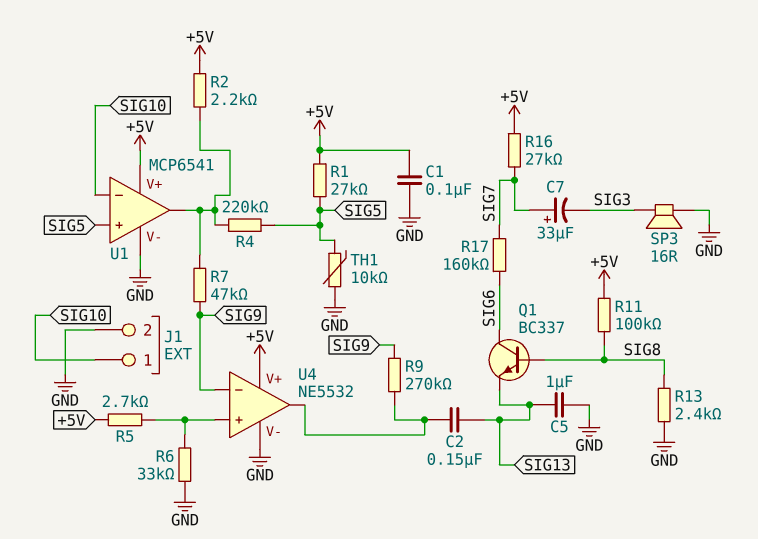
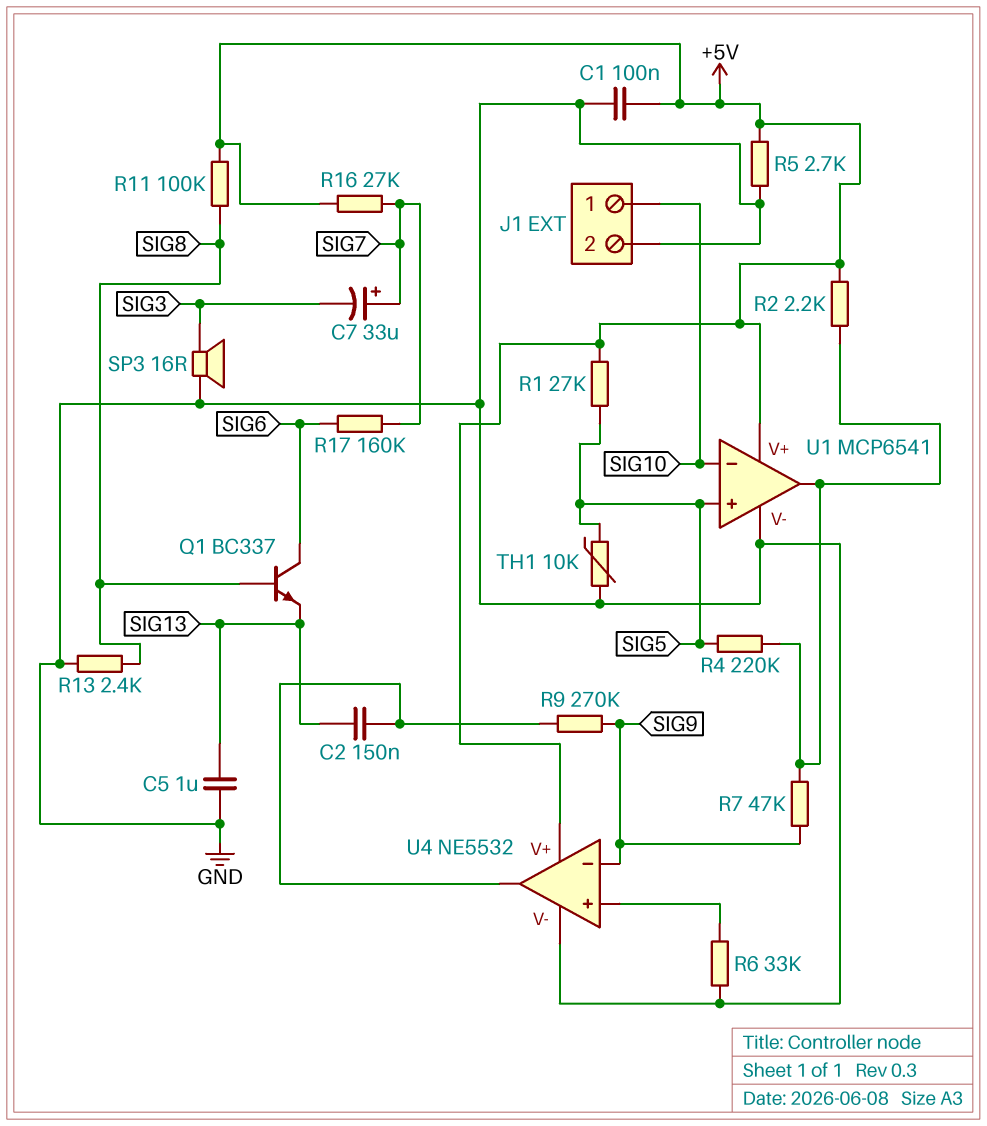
R5: 2.7k (+5V, U4/in+) -> 2.7k (+5V, GND)

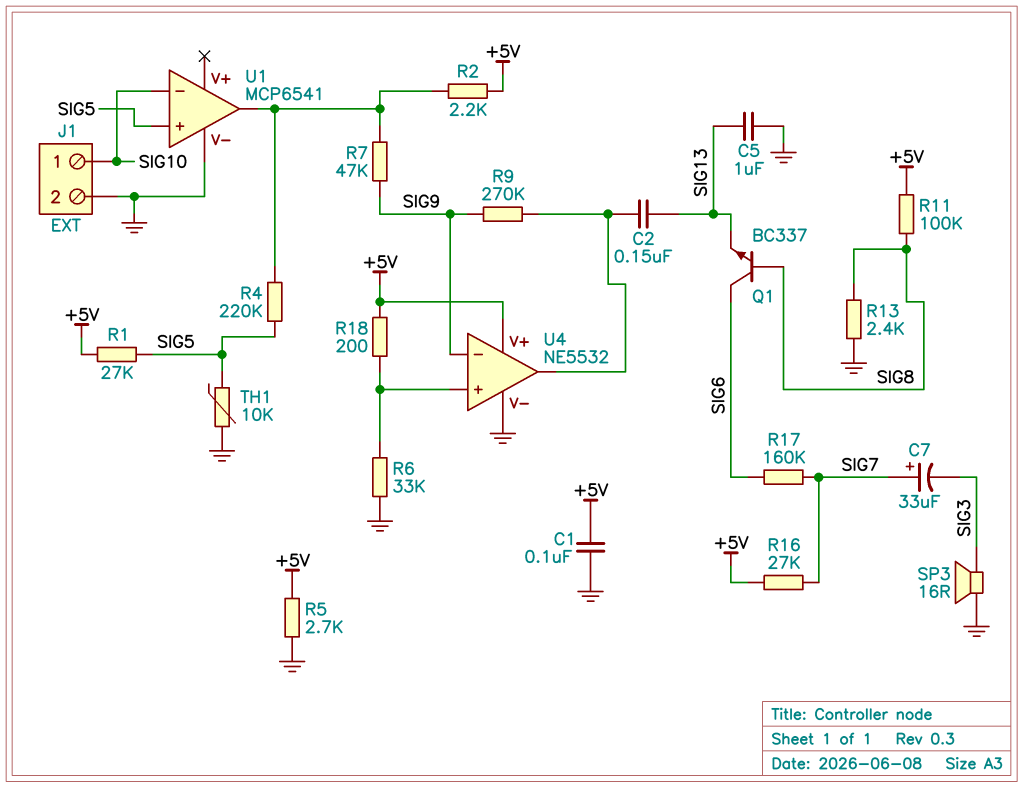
R18: none -> 200 (+5V, U4/in+)
U1 pin V+: +5V -> none

